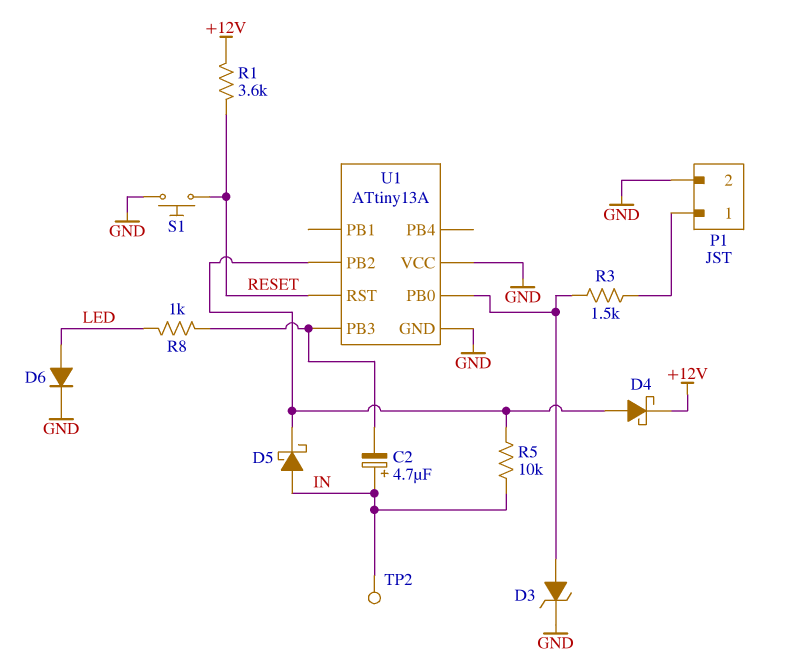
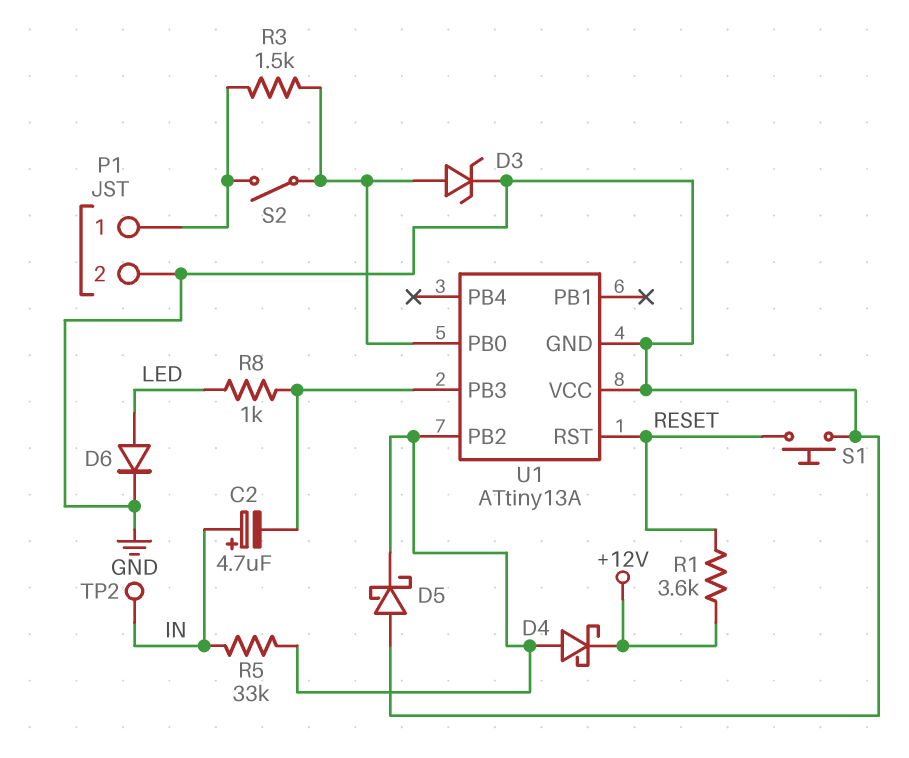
D5: schottky (A IN, K U1/PB2) -> schottky (A GND, K U1/PB2)
R5: 10k (IN, U1/PB2) -> 33k (IN, U1/PB2)
S2: none -> switch (P1/1, U1/PB0)

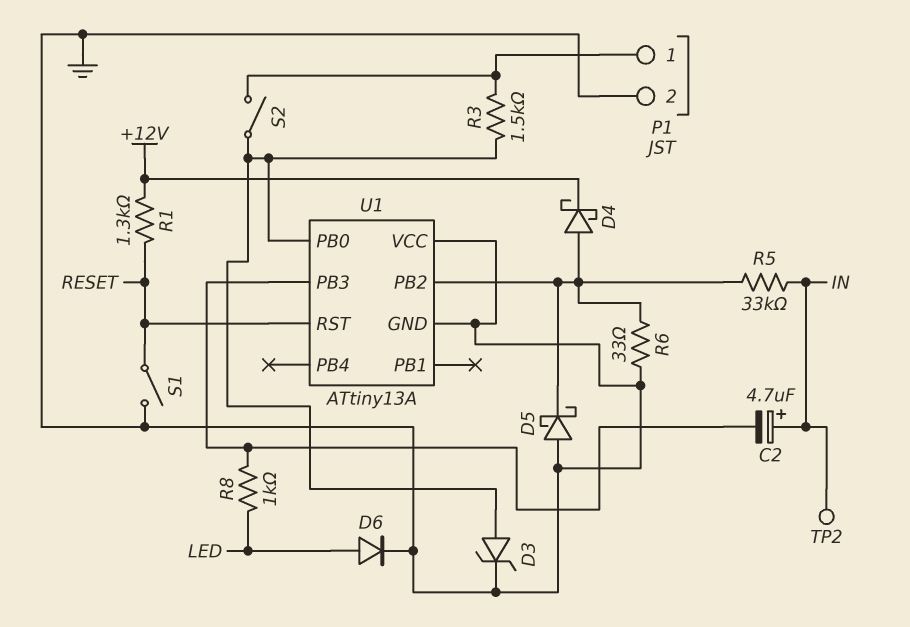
R1: 3.6k (+12V, RESET) -> 1.3k (+12V, RESET)
R6: none -> 33 (GND, U1/PB2)
S1: button (GND, RESET) -> switch (GND, RESET)

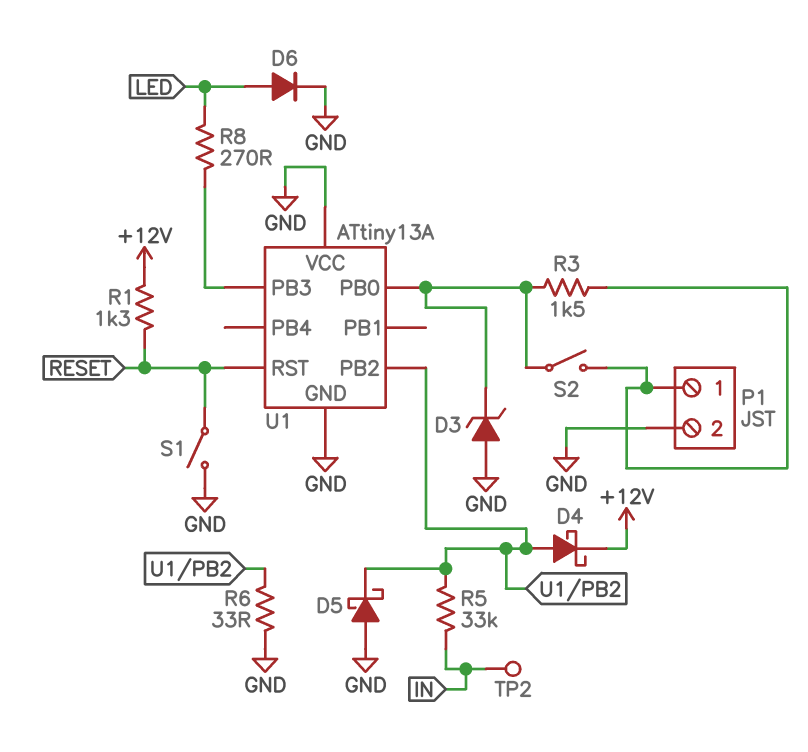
C2: 4.7uF (plus IN, minus U1/PB3) -> none
D3: zener (A U1/PB0, K GND) -> zener (A GND, K U1/PB0)
R8: 1k (LED, U1/PB3) -> 270 (LED, U1/PB3)

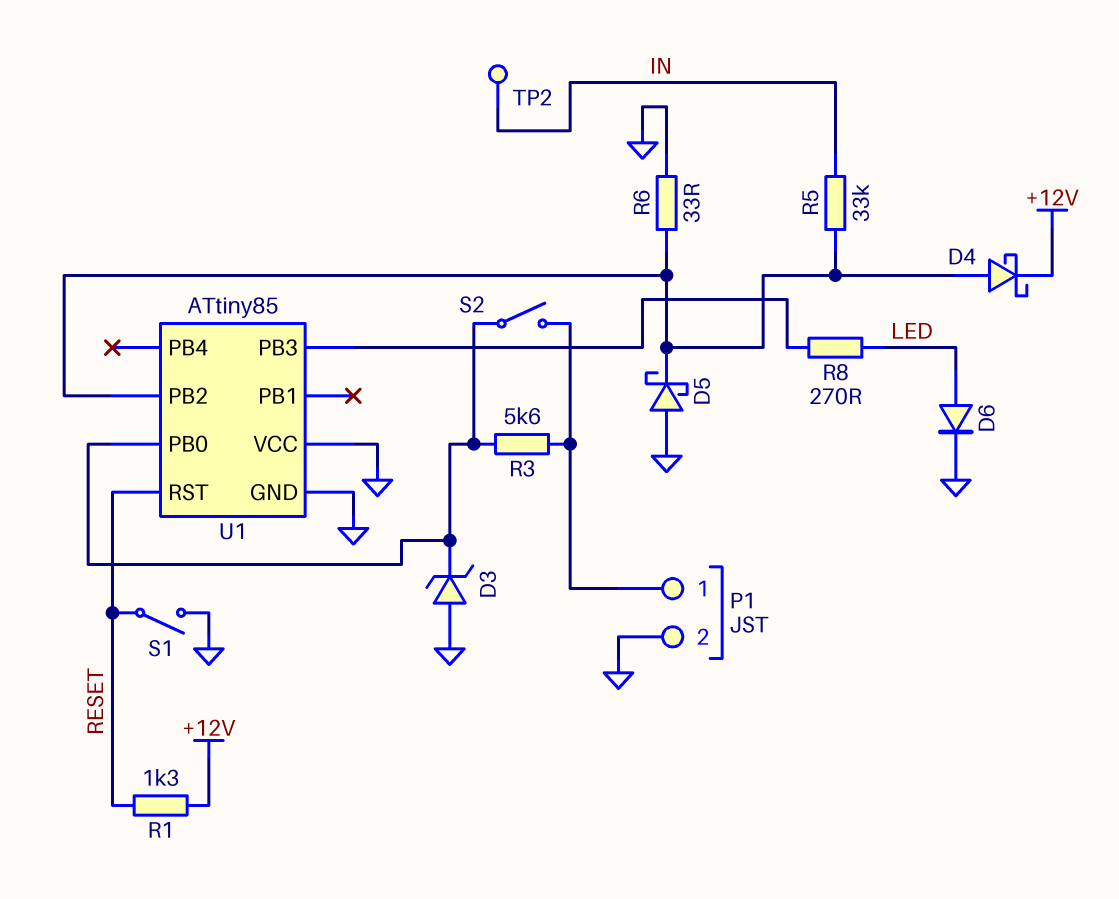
R3: 1.5k (P1/1, U1/PB0) -> 5.6k (P1/1, U1/PB0)
U1: ATtiny13A -> ATtiny85

